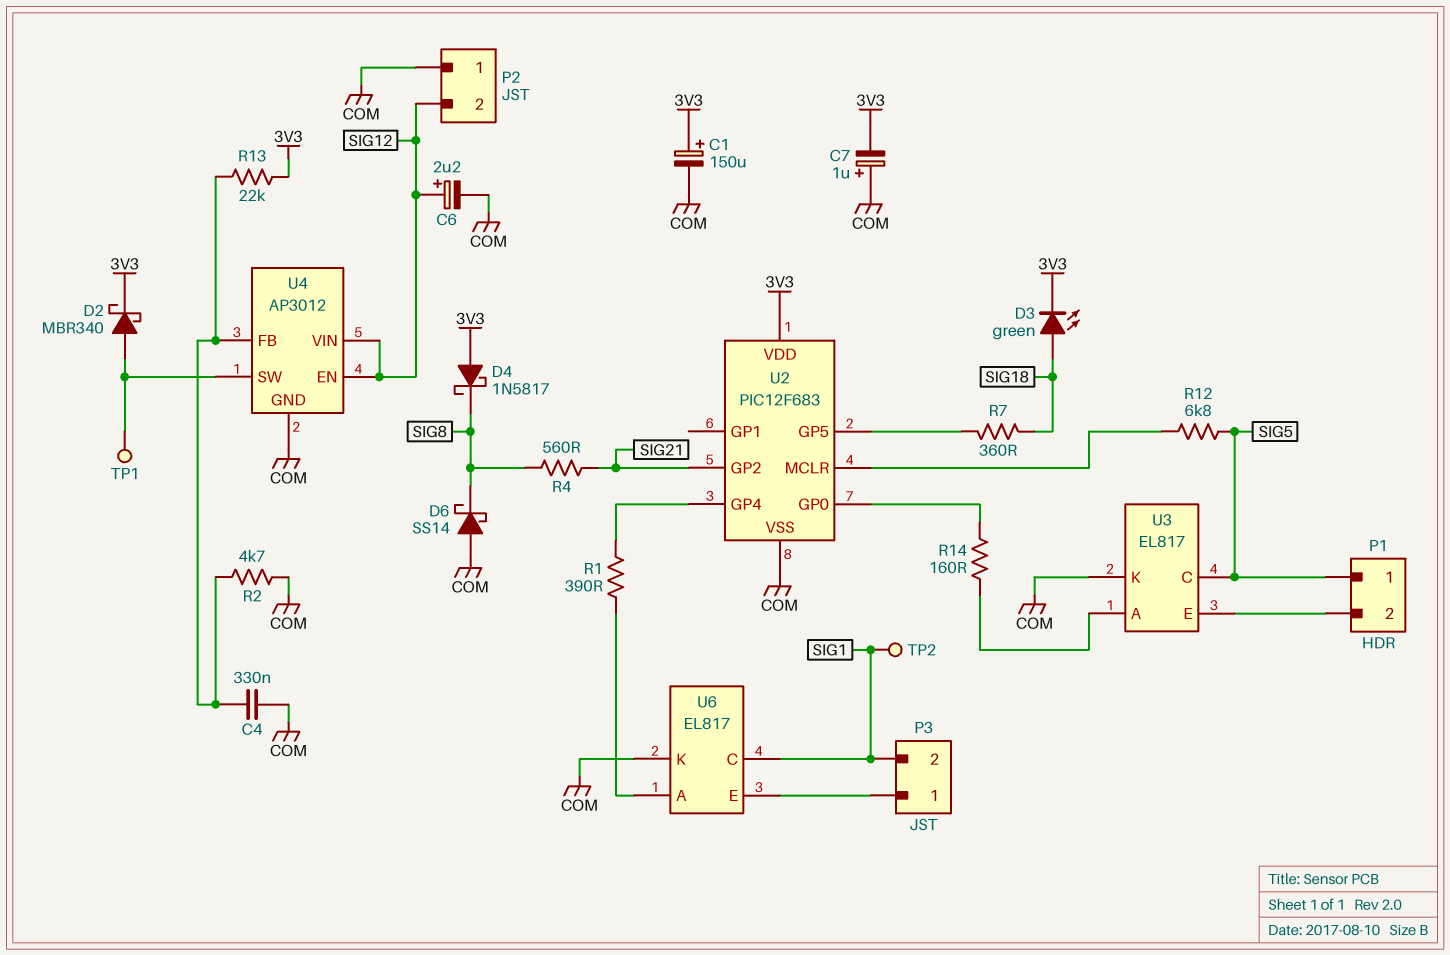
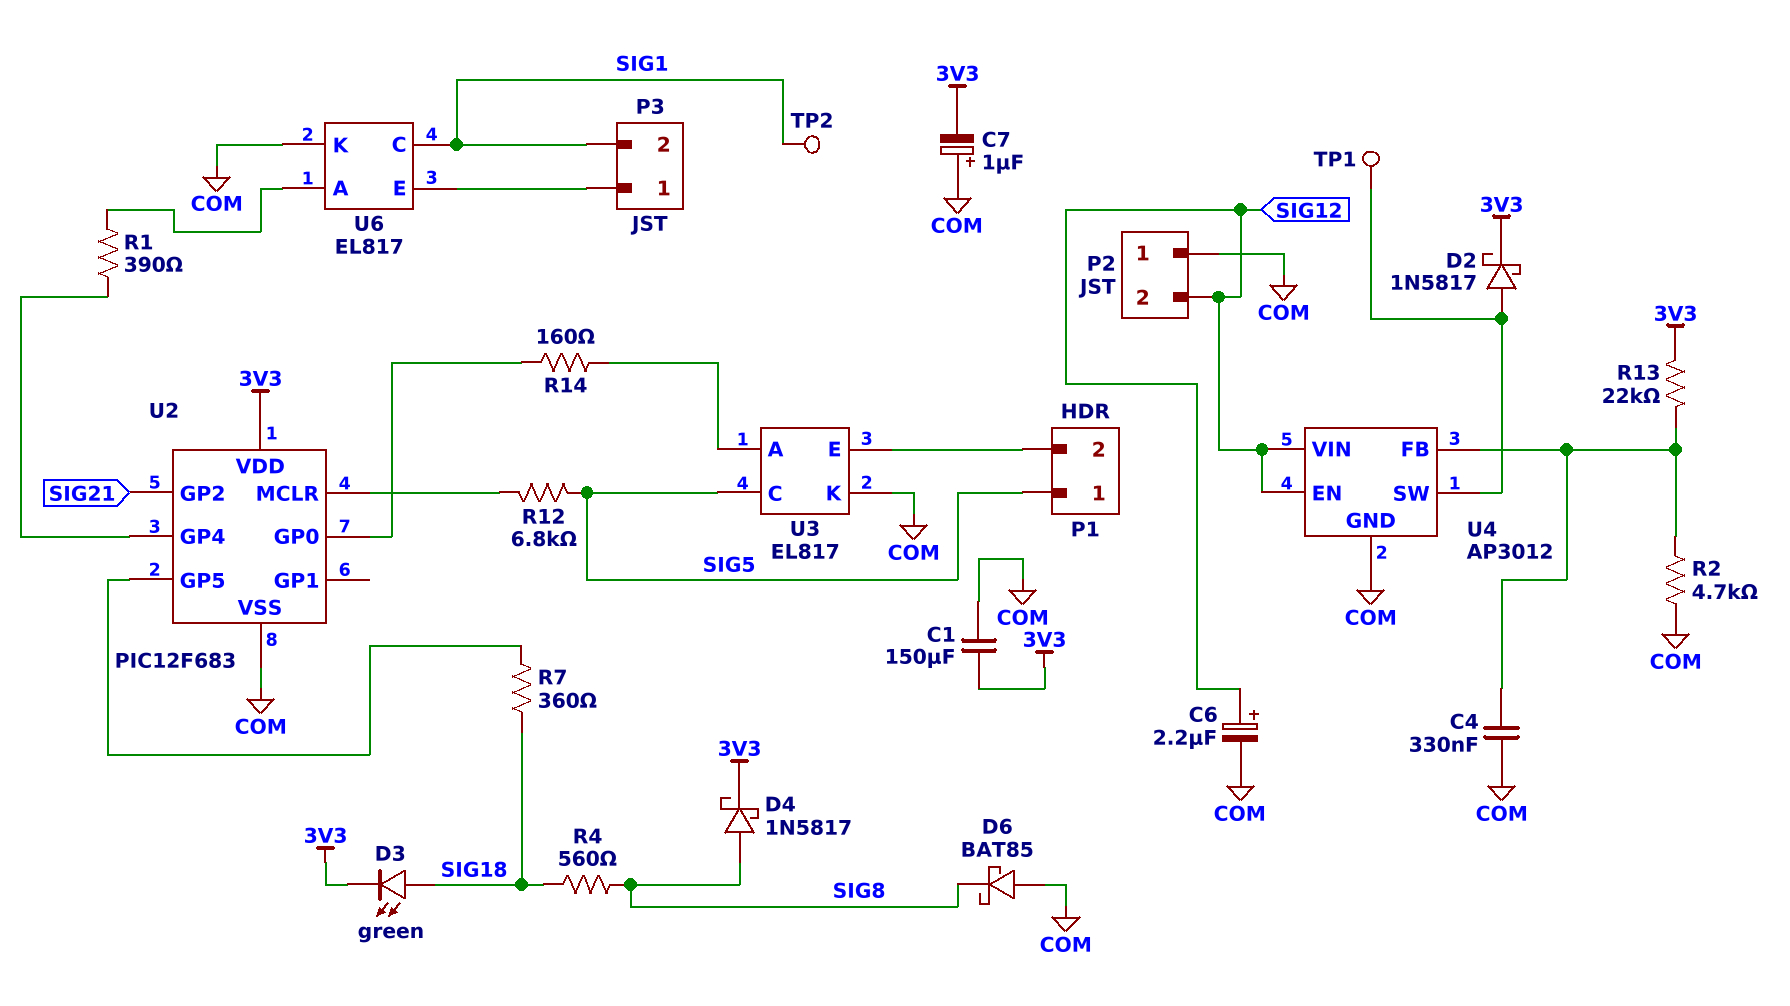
C1: 150uF (plus 3V3, minus COM) -> 150uF (3V3, COM)
D2: schottky MBR340 (A U4/SW, K 3V3) -> schottky 1N5817 (A U4/SW, K 3V3)
D4: schottky 1N5817 (A 3V3, K SIG8) -> schottky 1N5817 (A SIG8, K 3V3)
D6: schottky SS14 (A COM, K SIG8) -> schottky BAT85 (A COM, K SIG8)
R4: 560 (SIG8, SIG21) -> 560 (SIG8, SIG18)

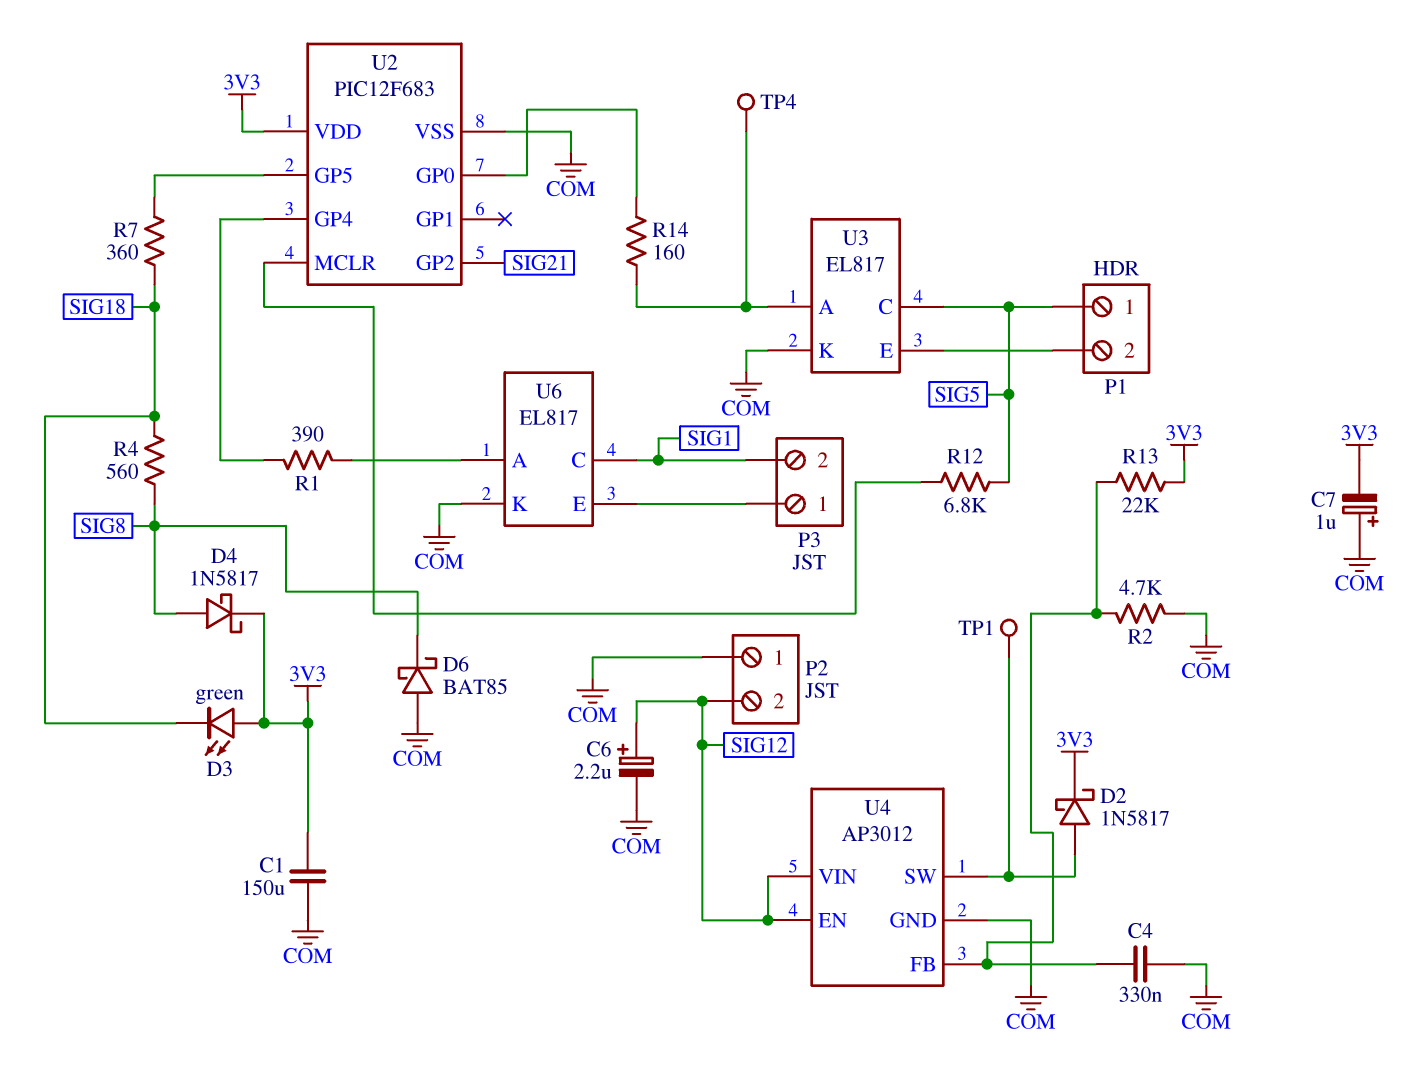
D3: LED green (A SIG18, K 3V3) -> LED green (A 3V3, K SIG18)
TP2: test point (SIG1) -> none
TP4: none -> test point (U3/A)

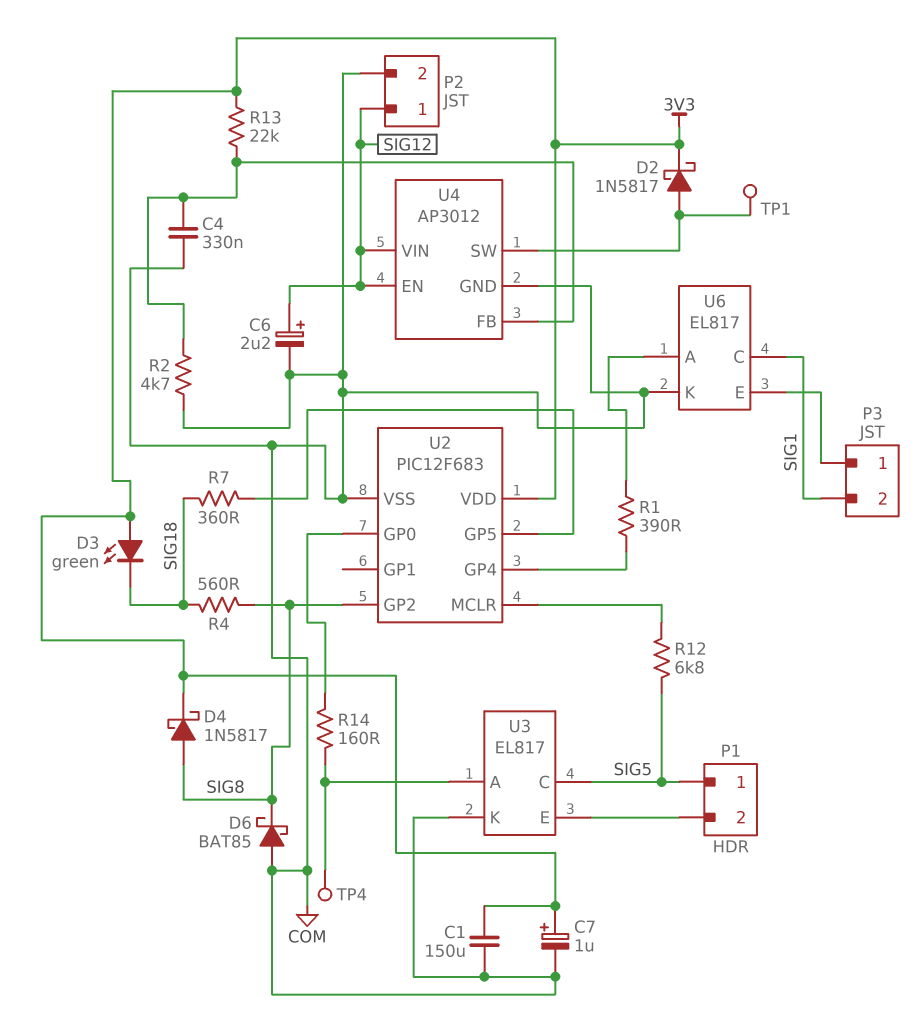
C7: 1uF (plus COM, minus 3V3) -> 1uF (plus 3V3, minus COM)
P2 pin 1: COM -> SIG12
P2 pin 2: SIG12 -> COM
U2 pin GP2: SIG21 -> SIG8

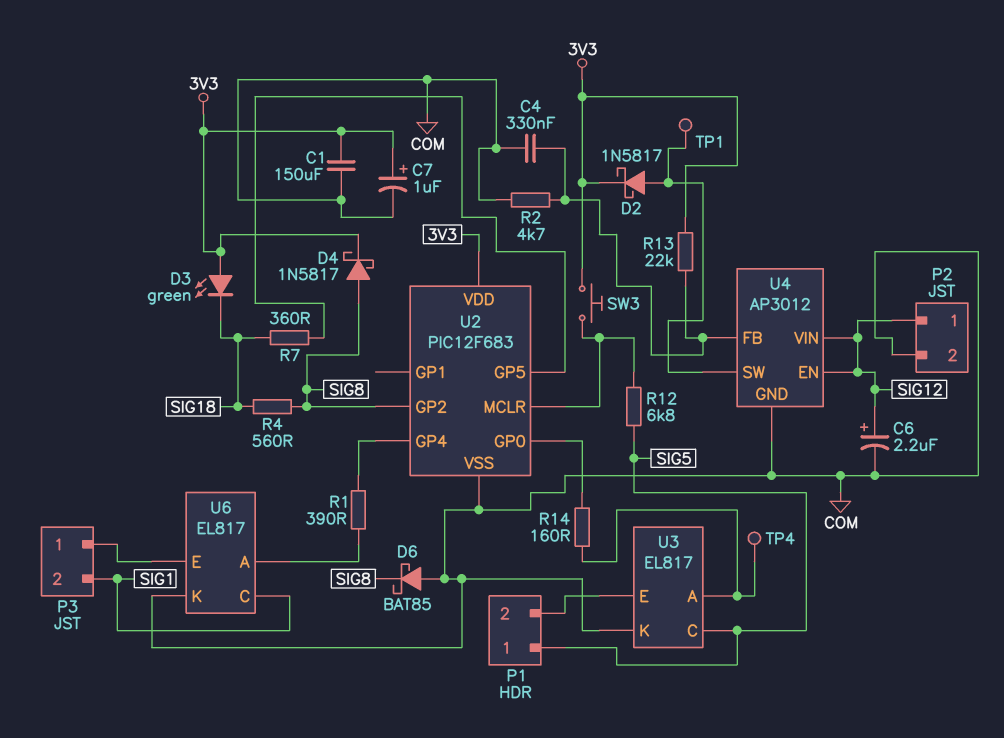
SW3: none -> button (3V3, U2/MCLR)

